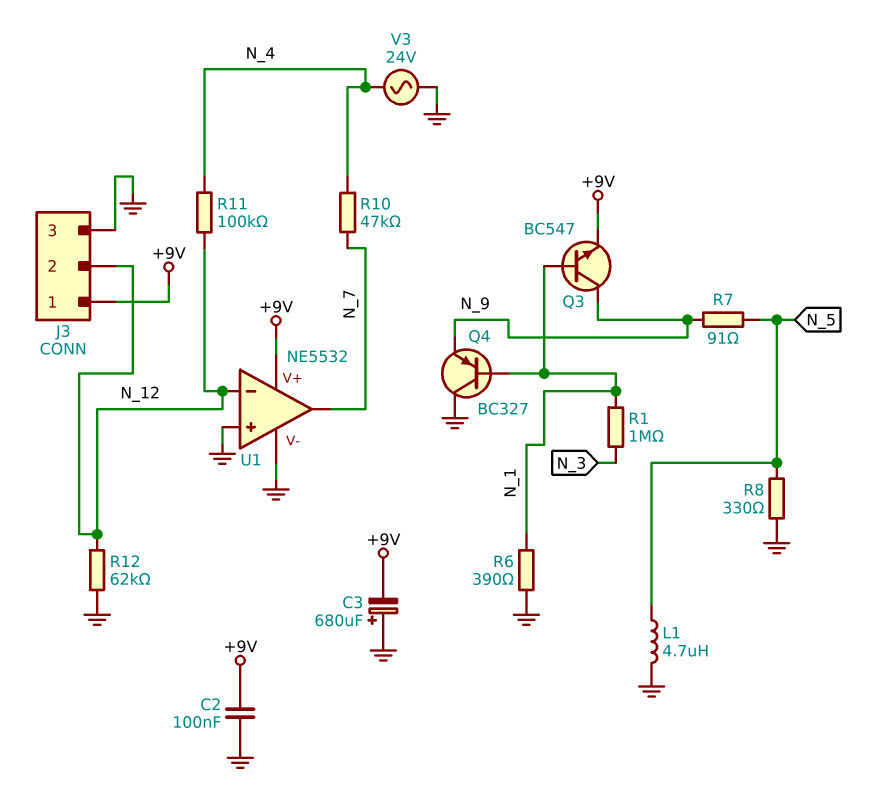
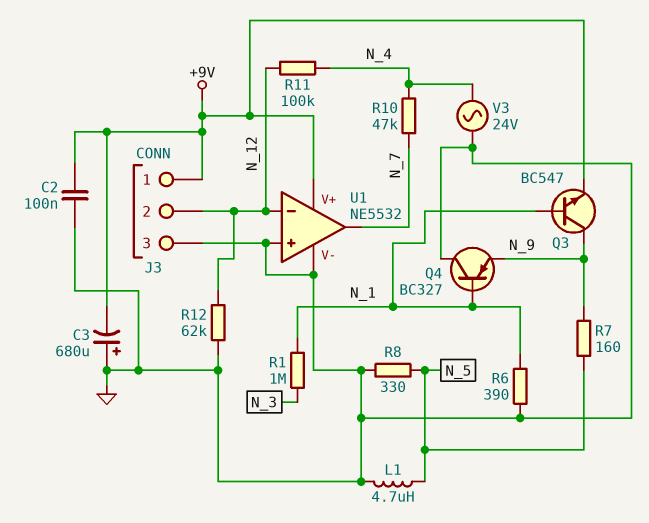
R7: 91 (N_5, N_9) -> 160 (N_5, N_9)

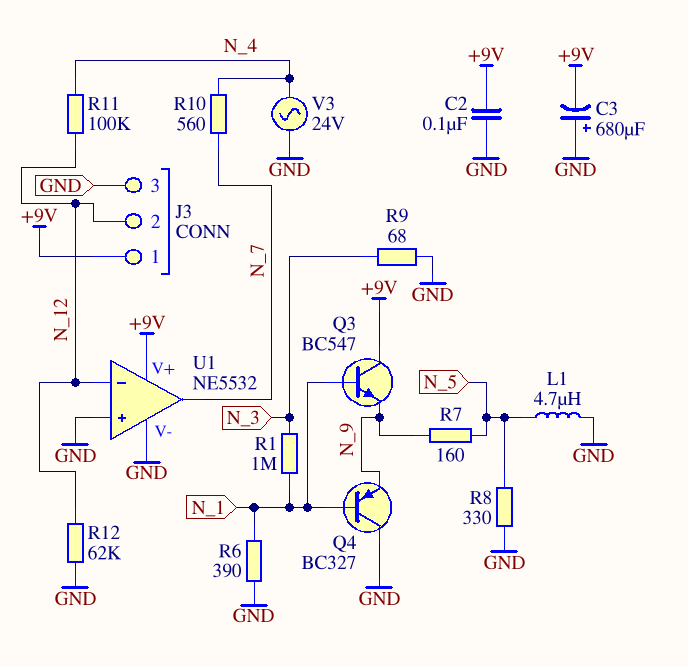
Q3: NPN BC547 (B N_1, C N_9, E +9V) -> NPN BC547 (B N_1, C +9V, E N_9)
R9: none -> 68 (GND, N_3)
R10: 47k (N_4, N_7) -> 560 (N_4, N_7)

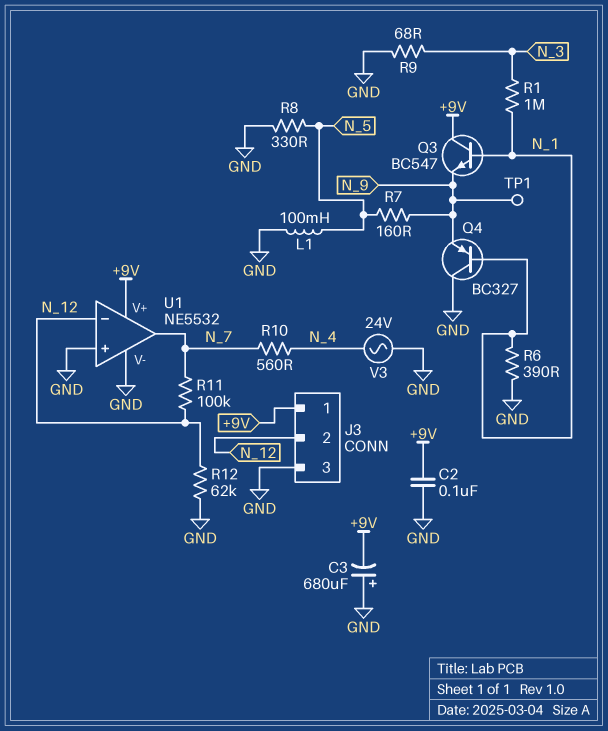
L1: 4.7uH (GND, N_5) -> 100mH (GND, N_5)
R11: 100k (N_4, N_12) -> 100k (N_7, N_12)
TP1: none -> test point (N_9)

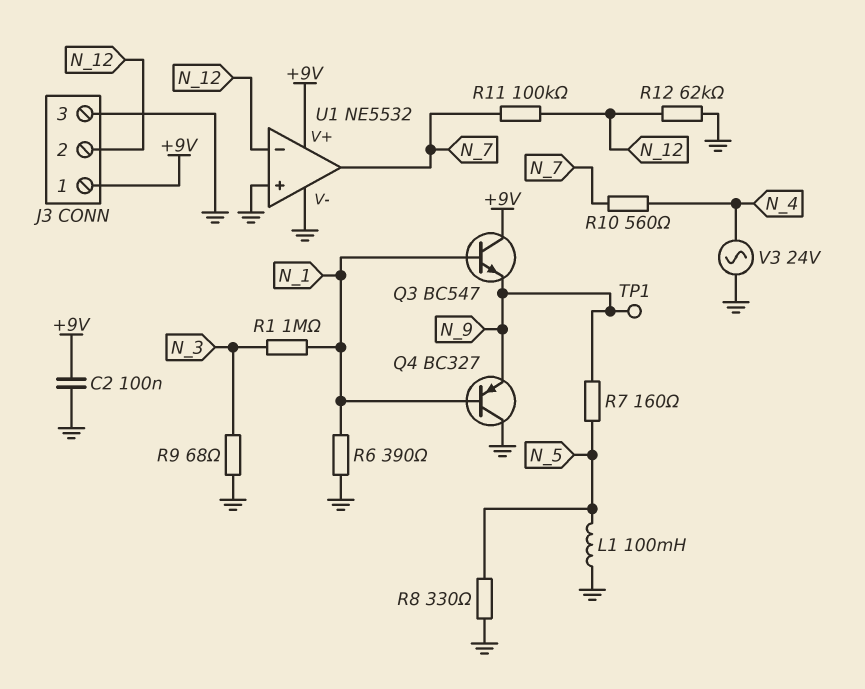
C3: 680uF (plus GND, minus +9V) -> none

